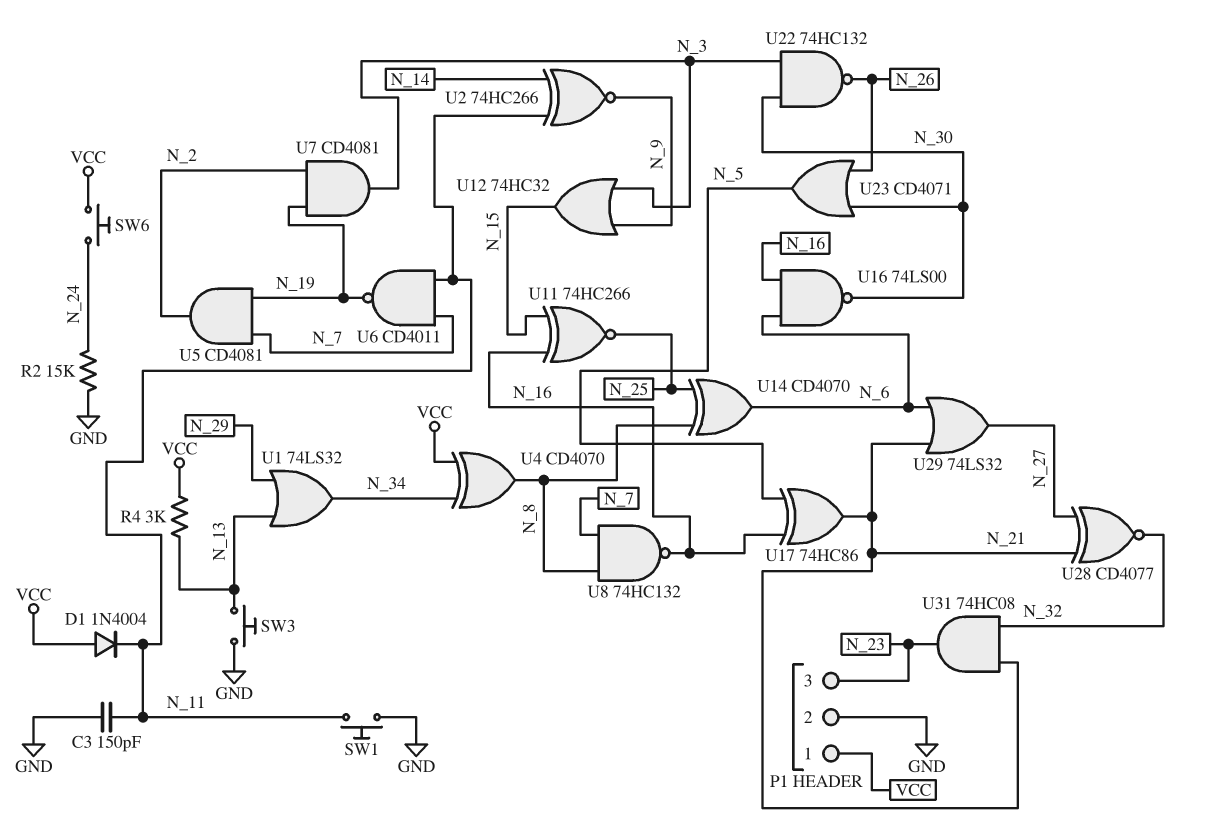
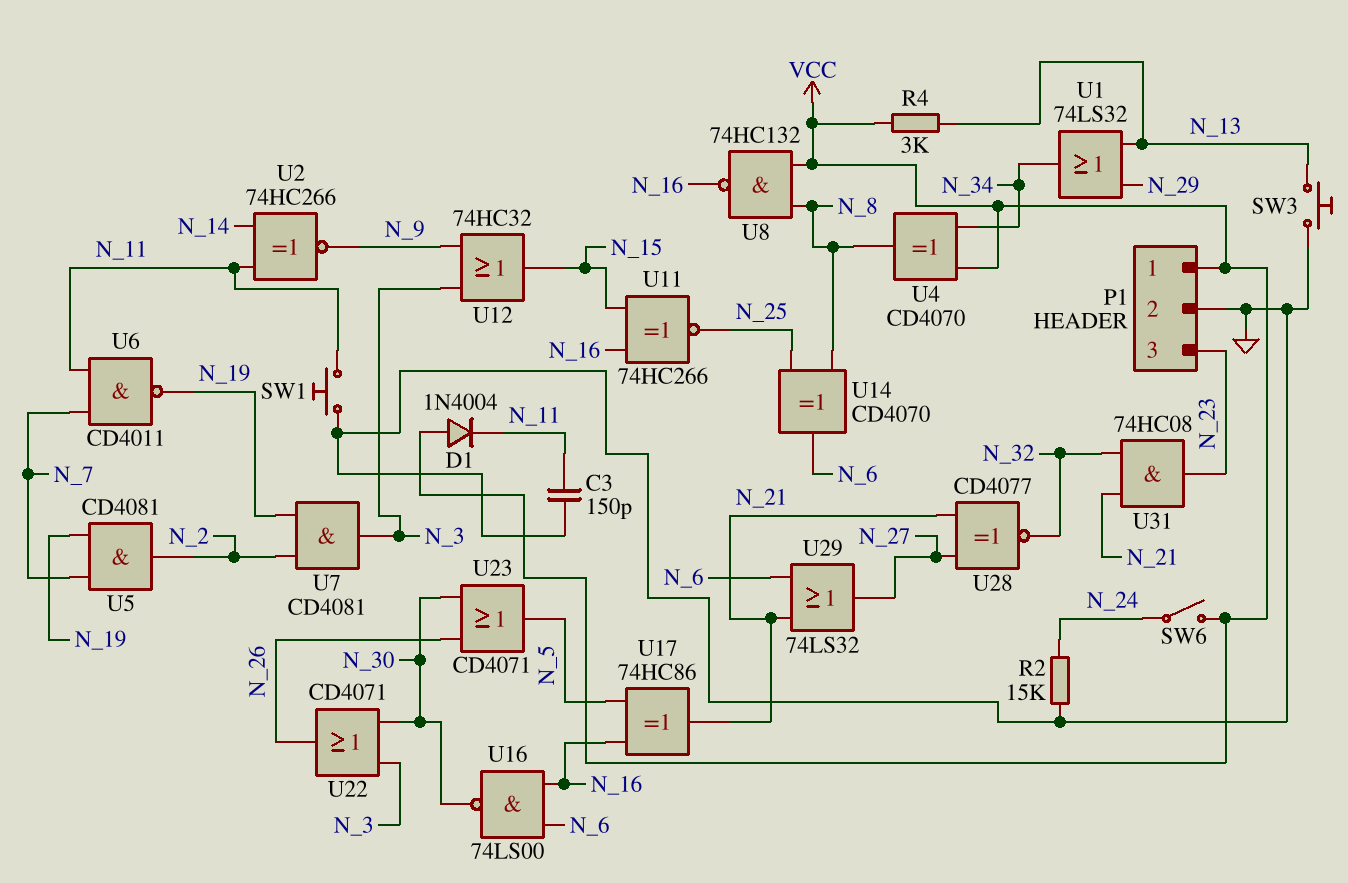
SW6: button (N_24, VCC) -> switch (N_24, VCC)
U8: NAND 74HC132 (in N_7, in N_8, out N_16) -> NAND 74HC132 (in N_8, in VCC, out N_16)
U22: NAND 74HC132 (in N_3, in N_30, out N_26) -> OR CD4071 (in N_3, in N_30, out N_26)

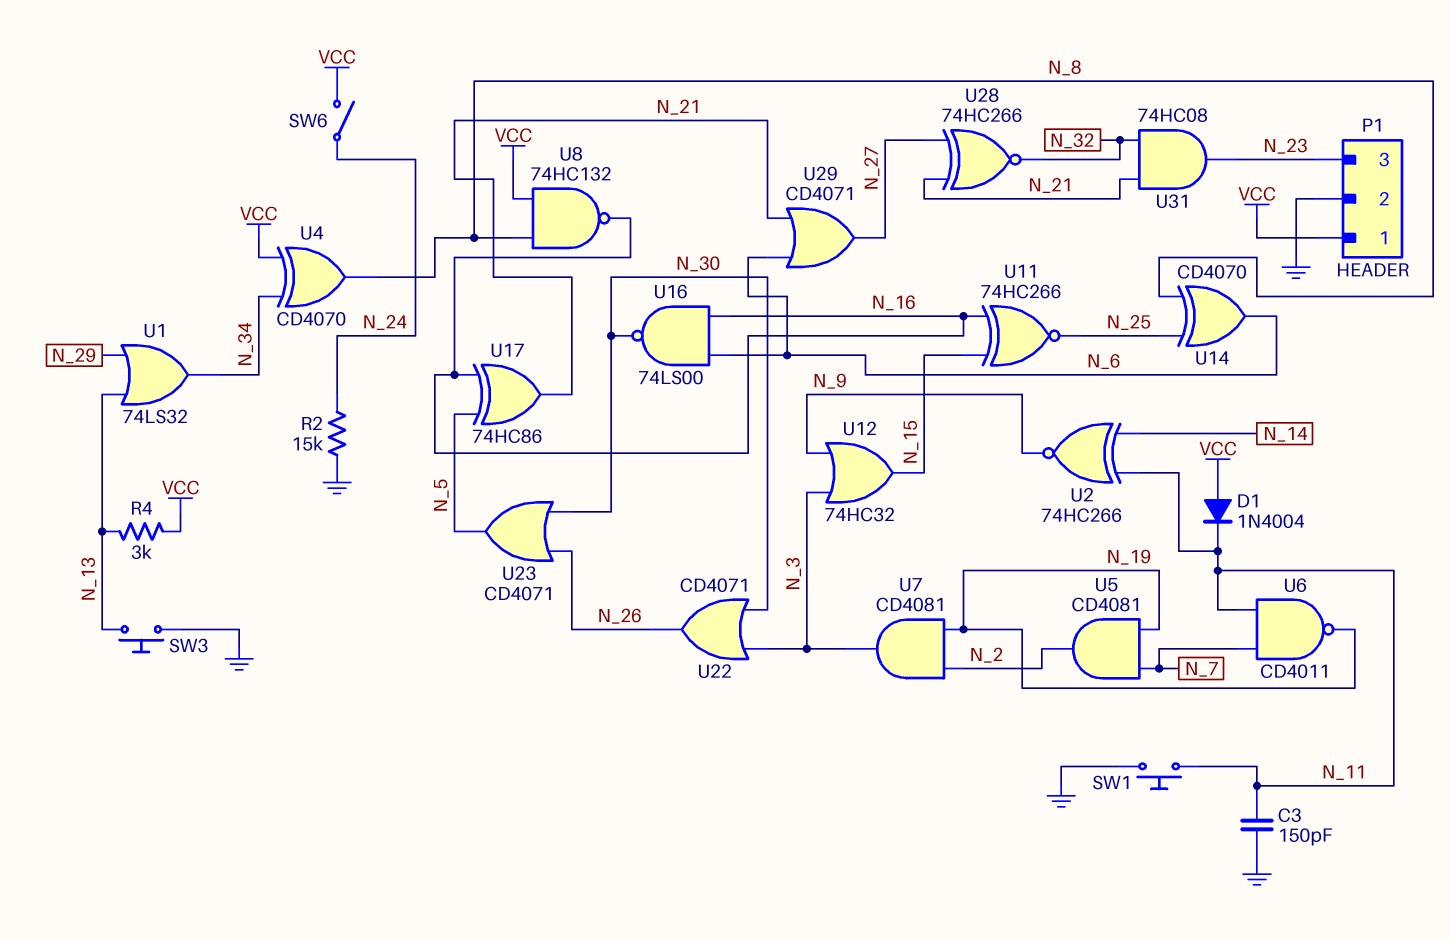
U28: XNOR CD4077 (in N_21, in N_27, out N_32) -> XNOR 74HC266 (in N_21, in N_27, out N_32)
U29: OR 74LS32 (in N_6, in N_21, out N_27) -> OR CD4071 (in N_6, in N_21, out N_27)

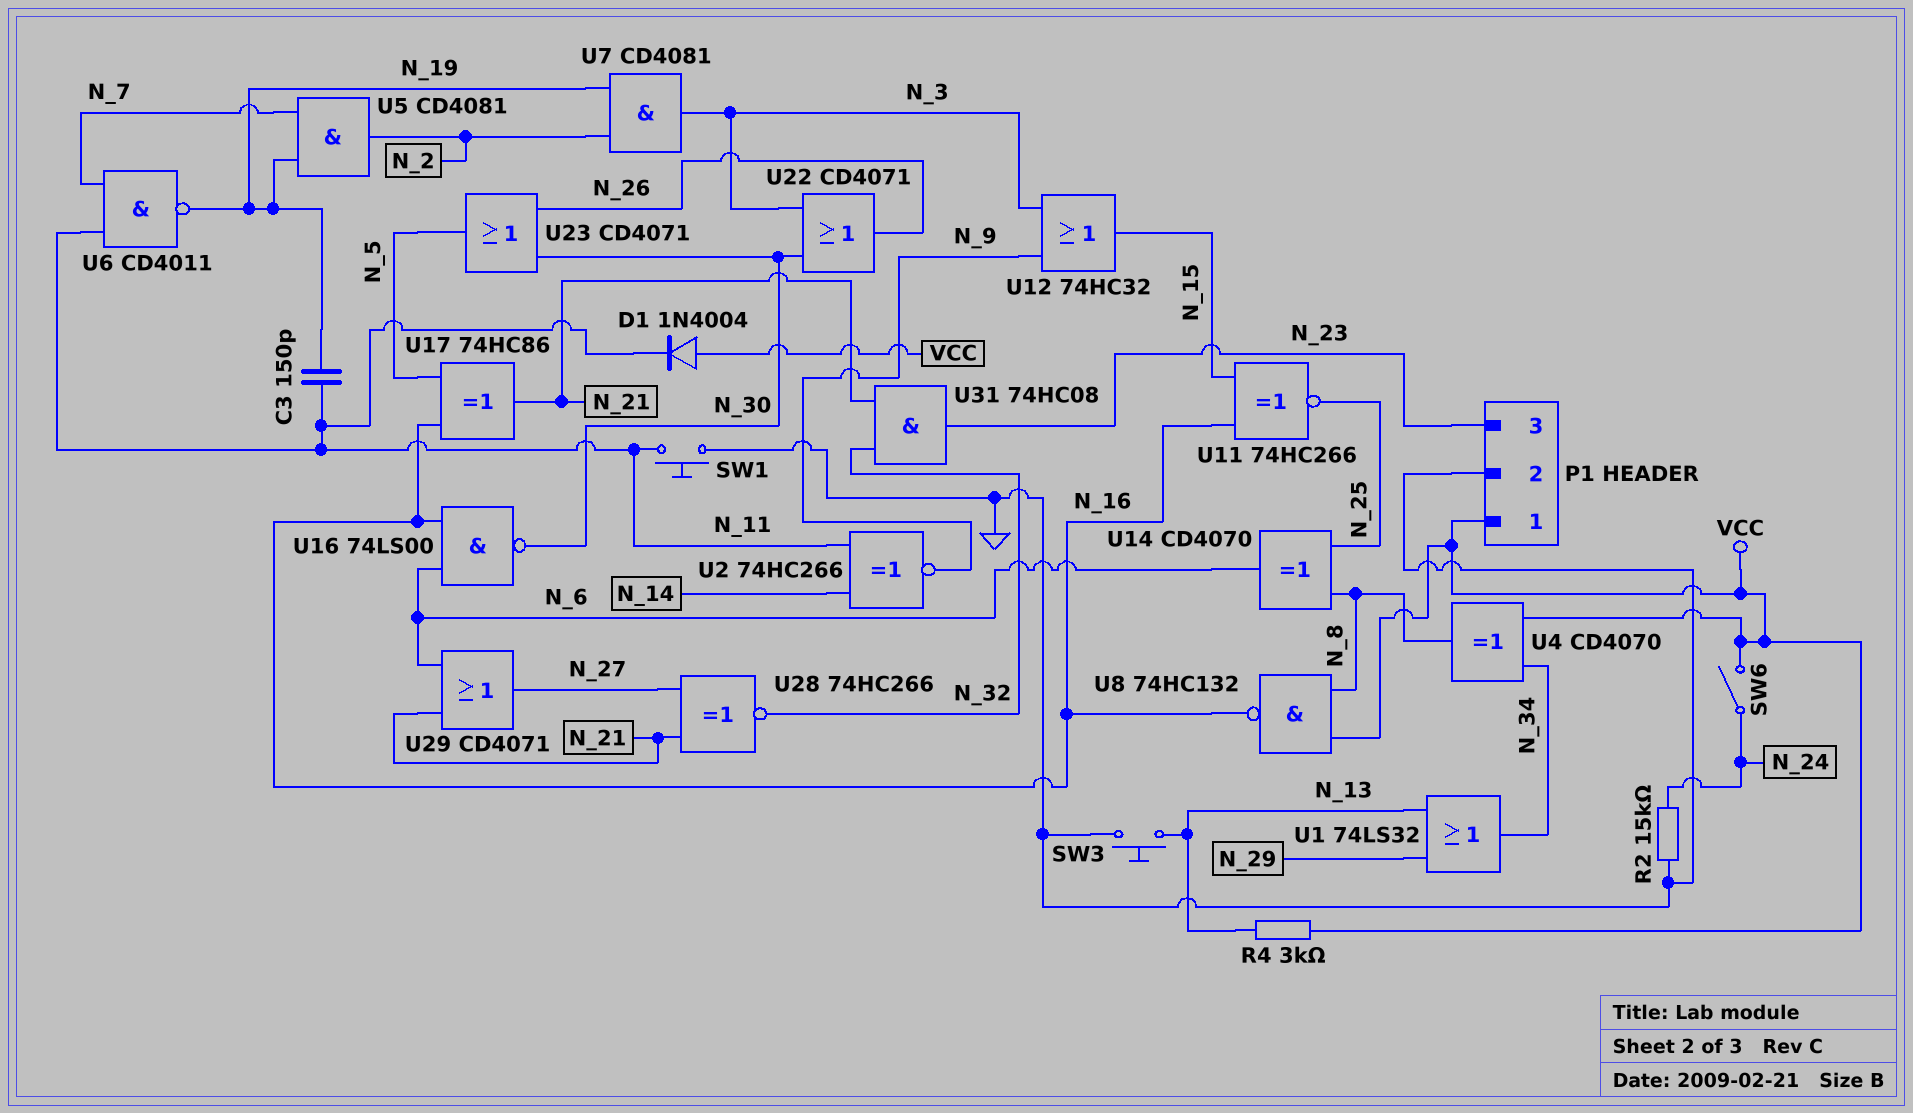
C3: 150pF (GND, N_11) -> 150pF (N_11, N_19)

